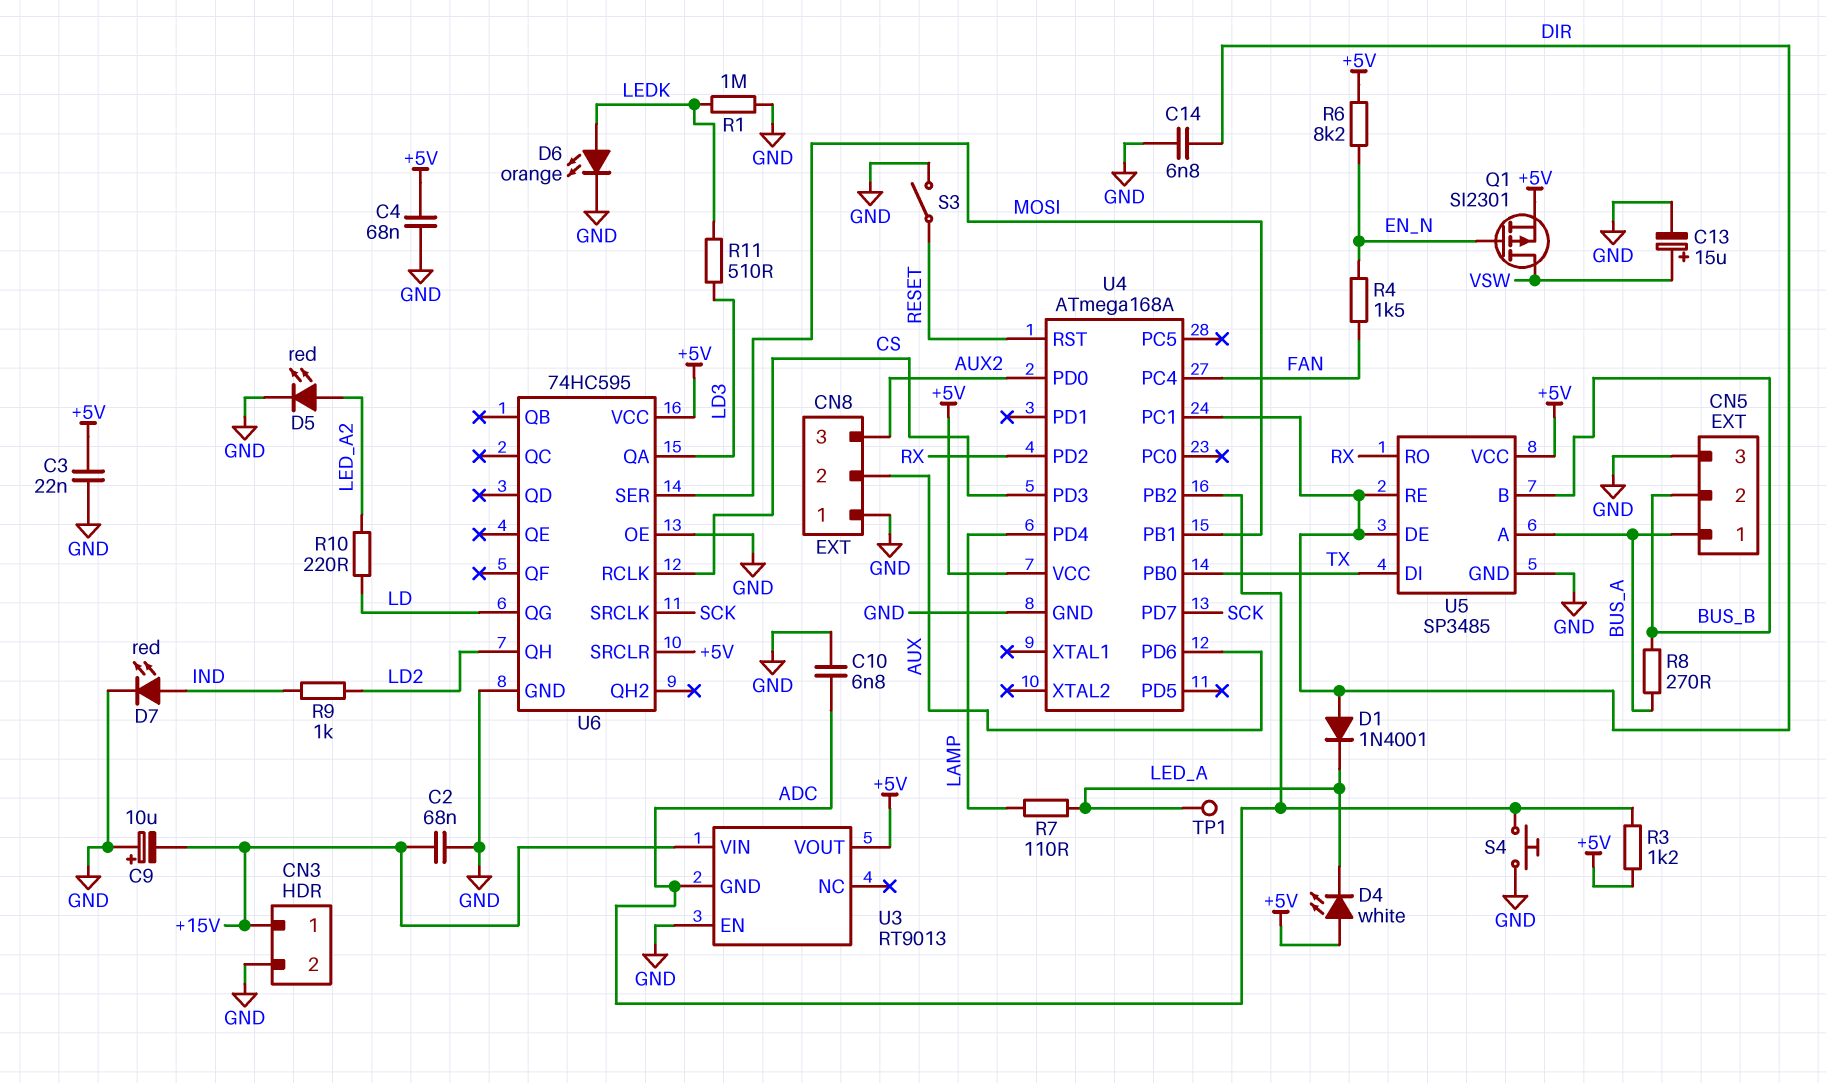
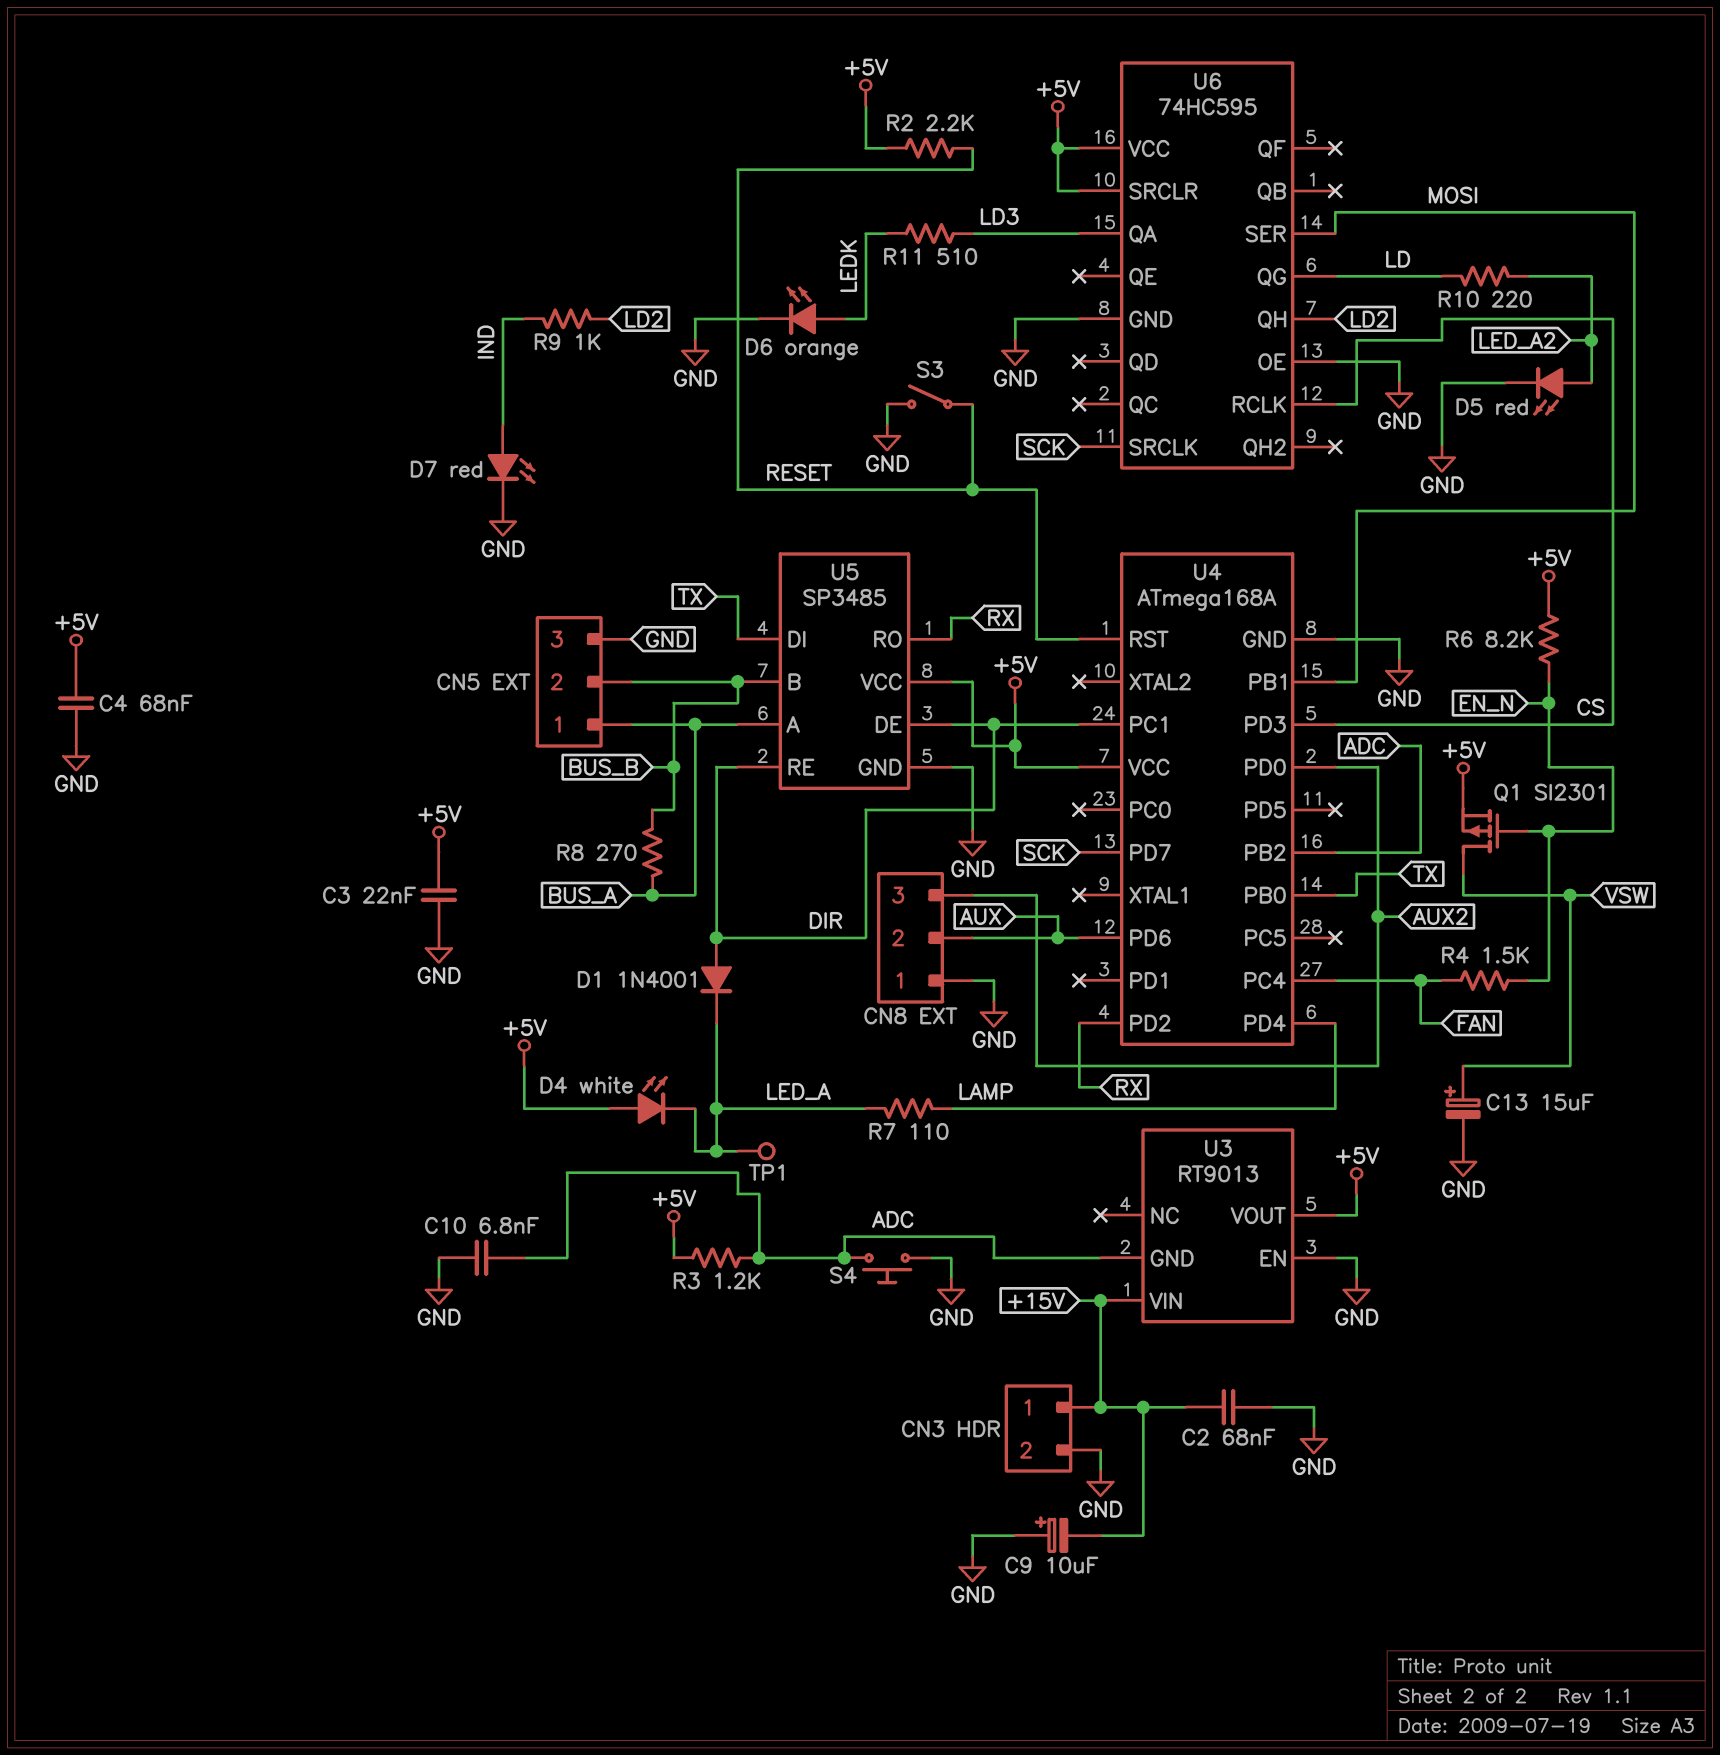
C14: 6.8nF (DIR, GND) -> none
R1: 1M (GND, LEDK) -> none
R2: none -> 2.2k (+5V, RESET)

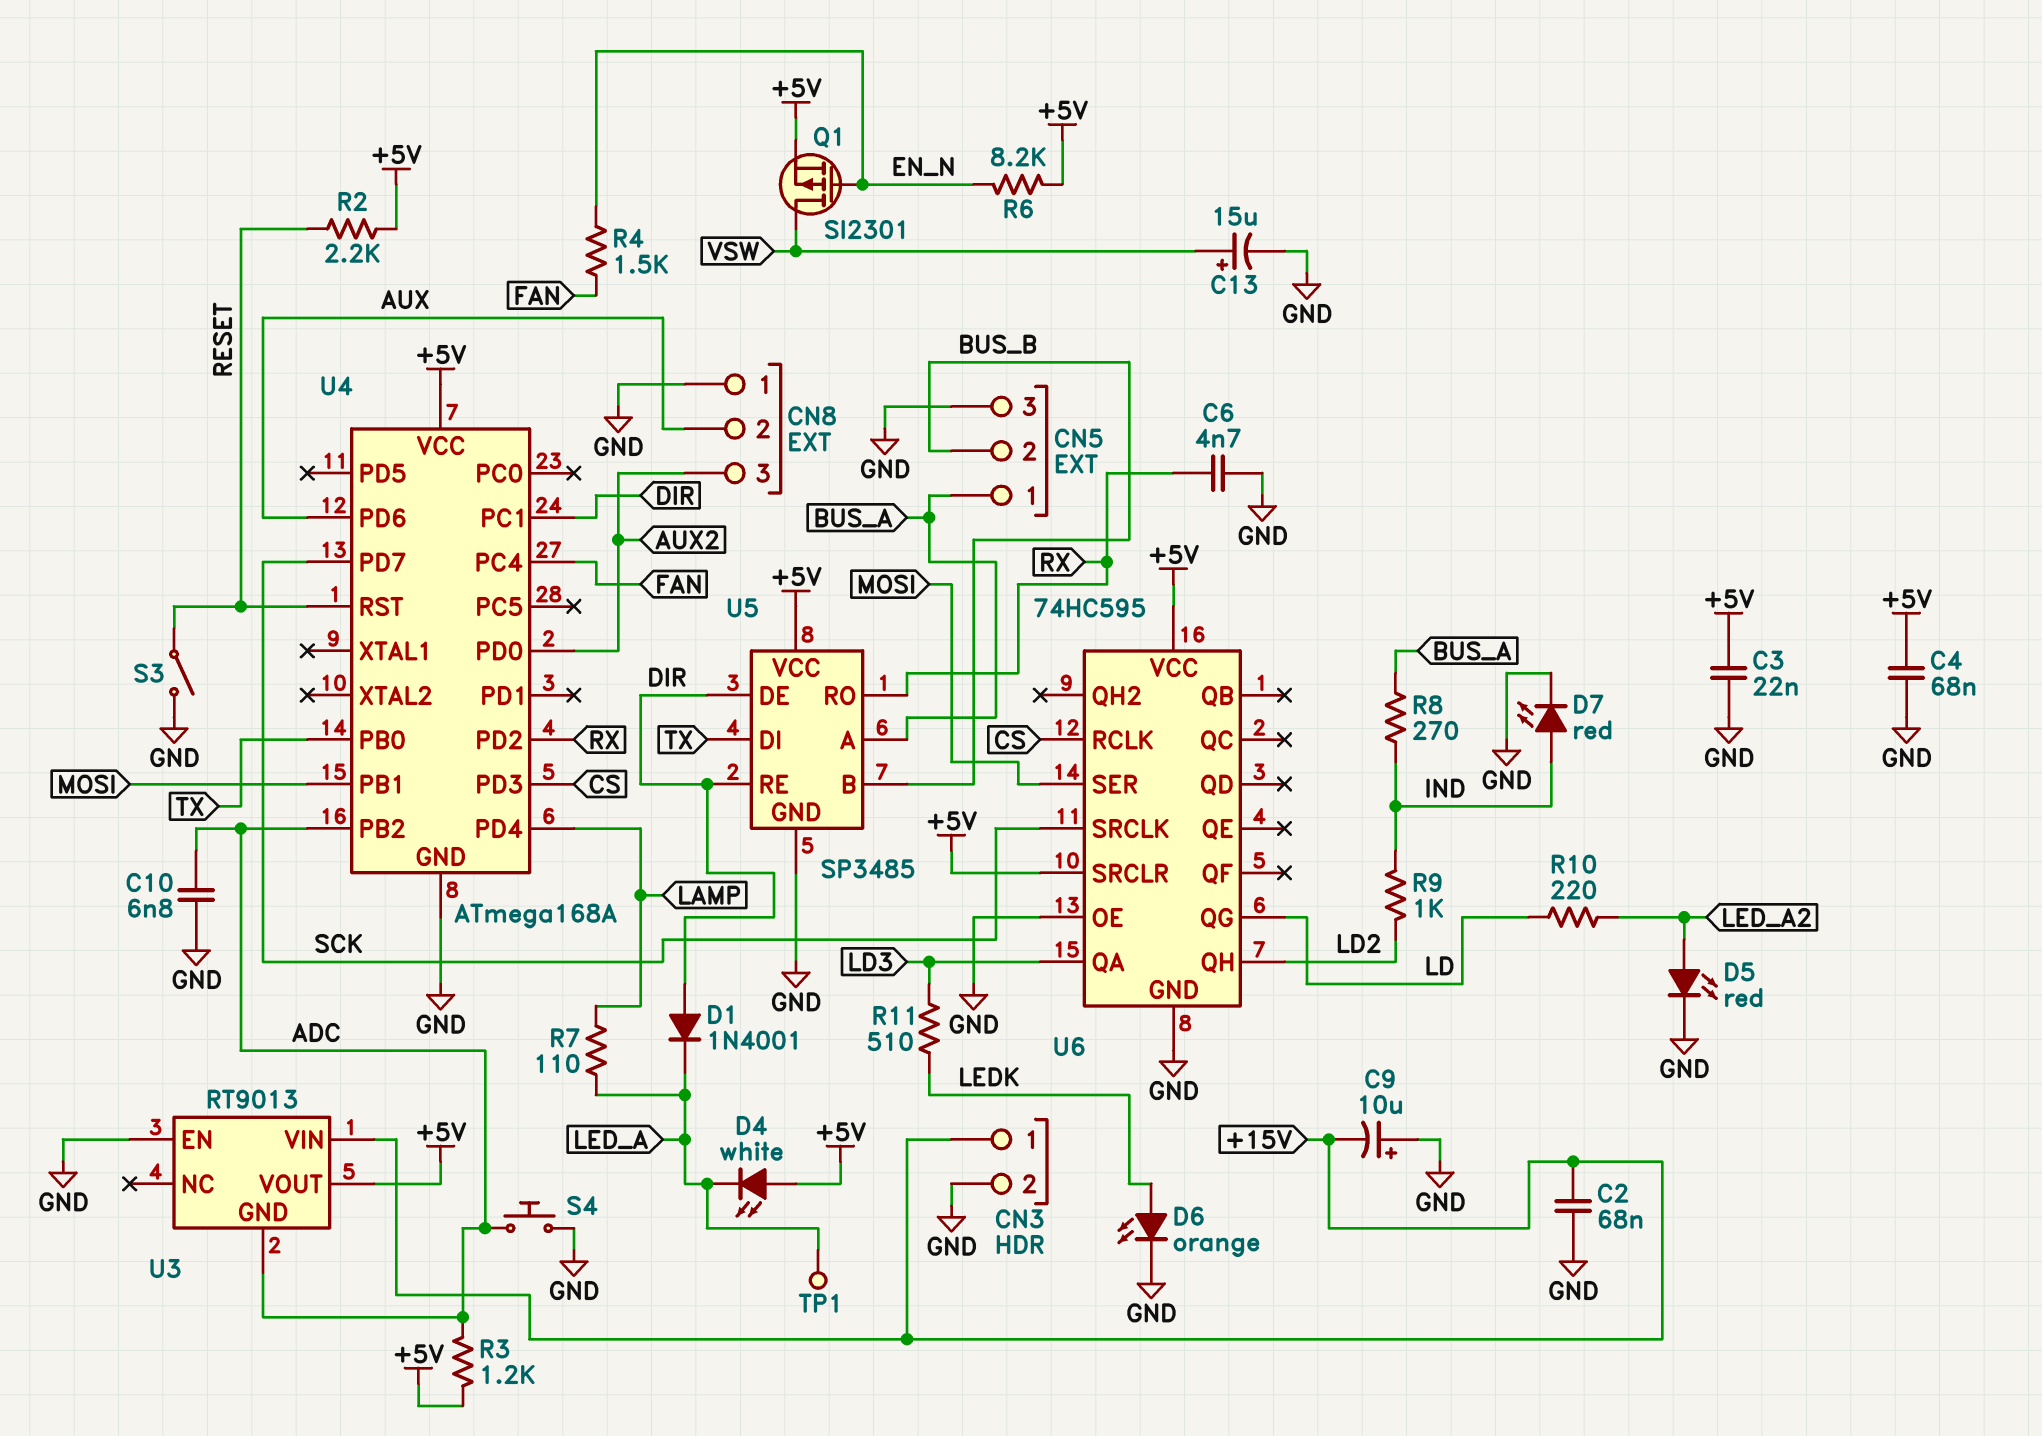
C6: none -> 4.7nF (GND, RX)
R8: 270 (BUS_A, BUS_B) -> 270 (BUS_A, IND)

